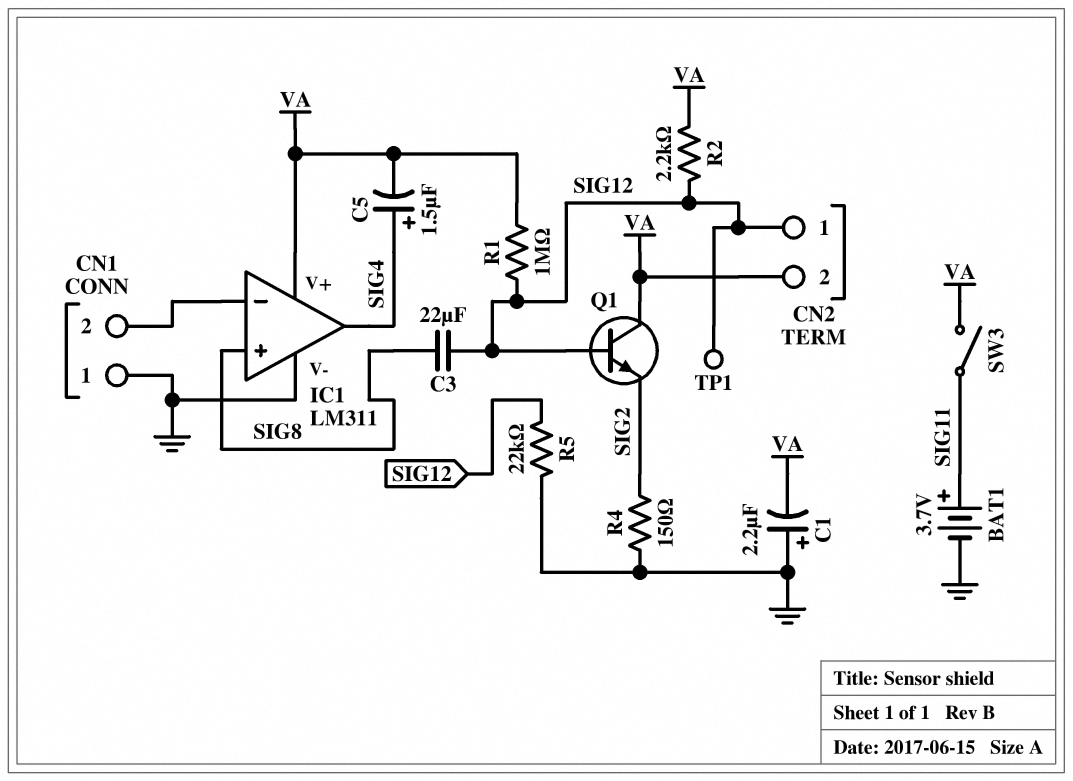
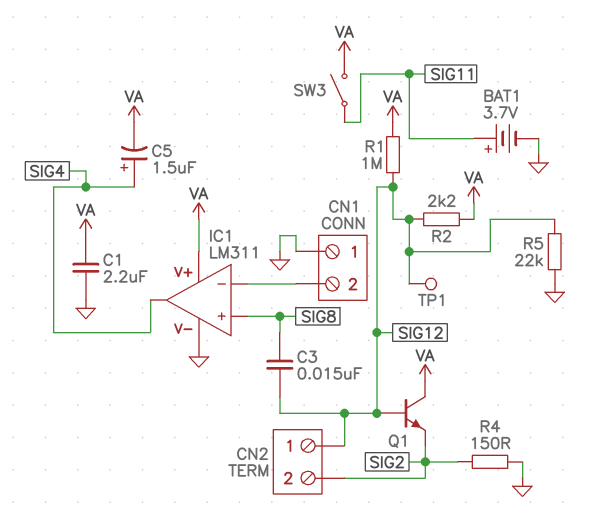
C1: 2.2uF (plus GND, minus VA) -> 2.2uF (GND, VA)
C3: 22uF (SIG8, SIG12) -> 15nF (SIG8, SIG12)
CN2 pin 2: VA -> SIG2

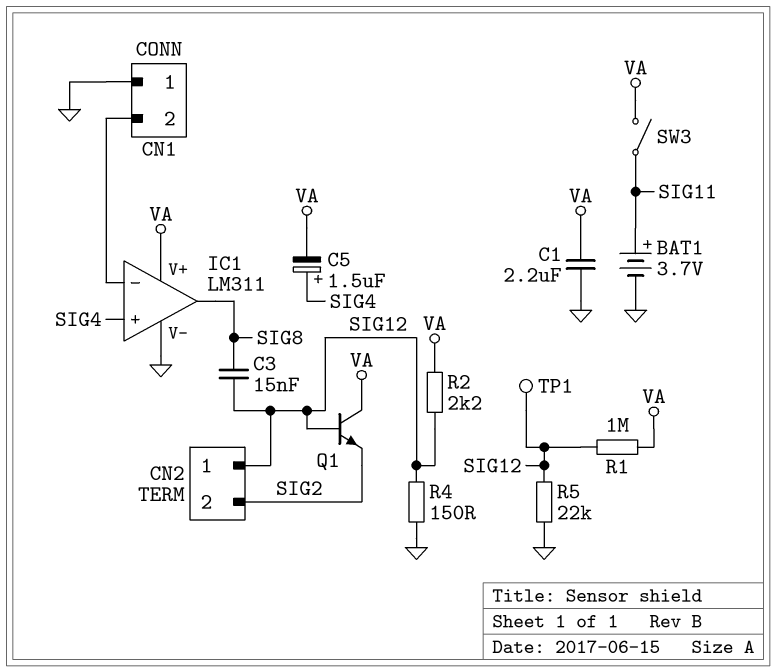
IC1 pin in+: SIG8 -> SIG4
IC1 pin out: SIG4 -> SIG8
R4: 150 (GND, SIG2) -> 150 (GND, SIG12)

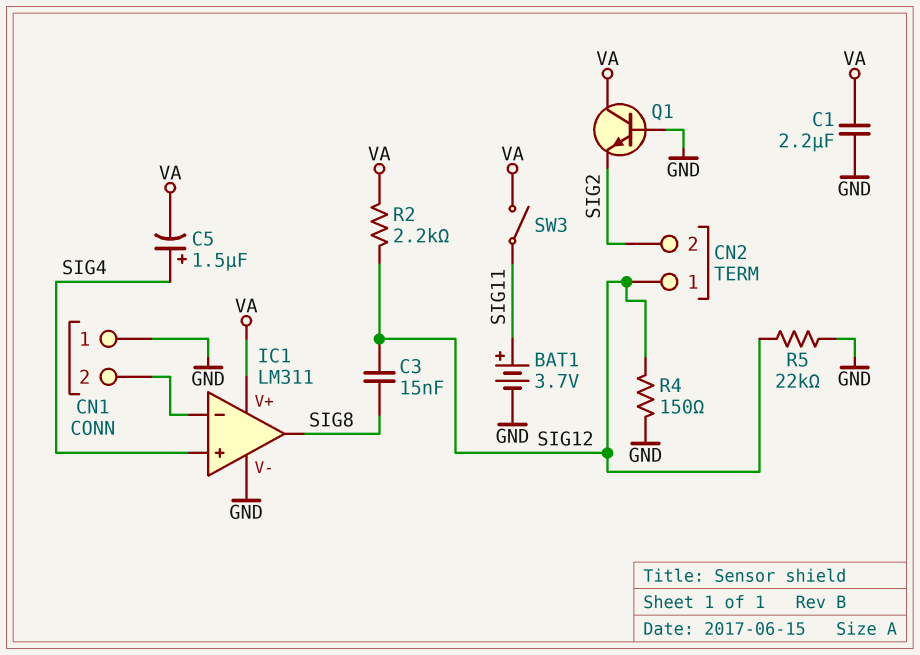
Q1: NPN (B SIG12, C VA, E SIG2) -> NPN (B GND, C VA, E SIG2)
R1: 1M (SIG12, VA) -> none
TP1: test point (SIG12) -> none

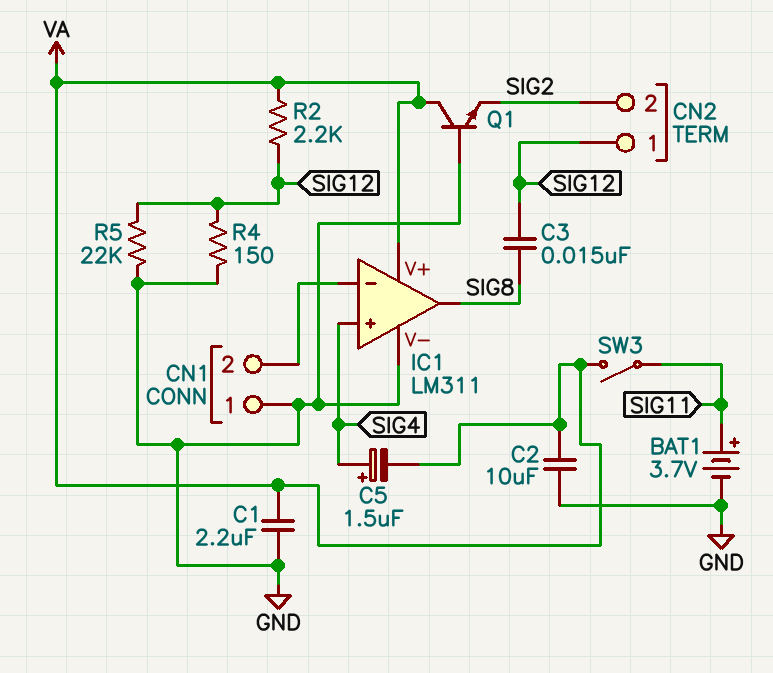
C2: none -> 10uF (GND, VA)

